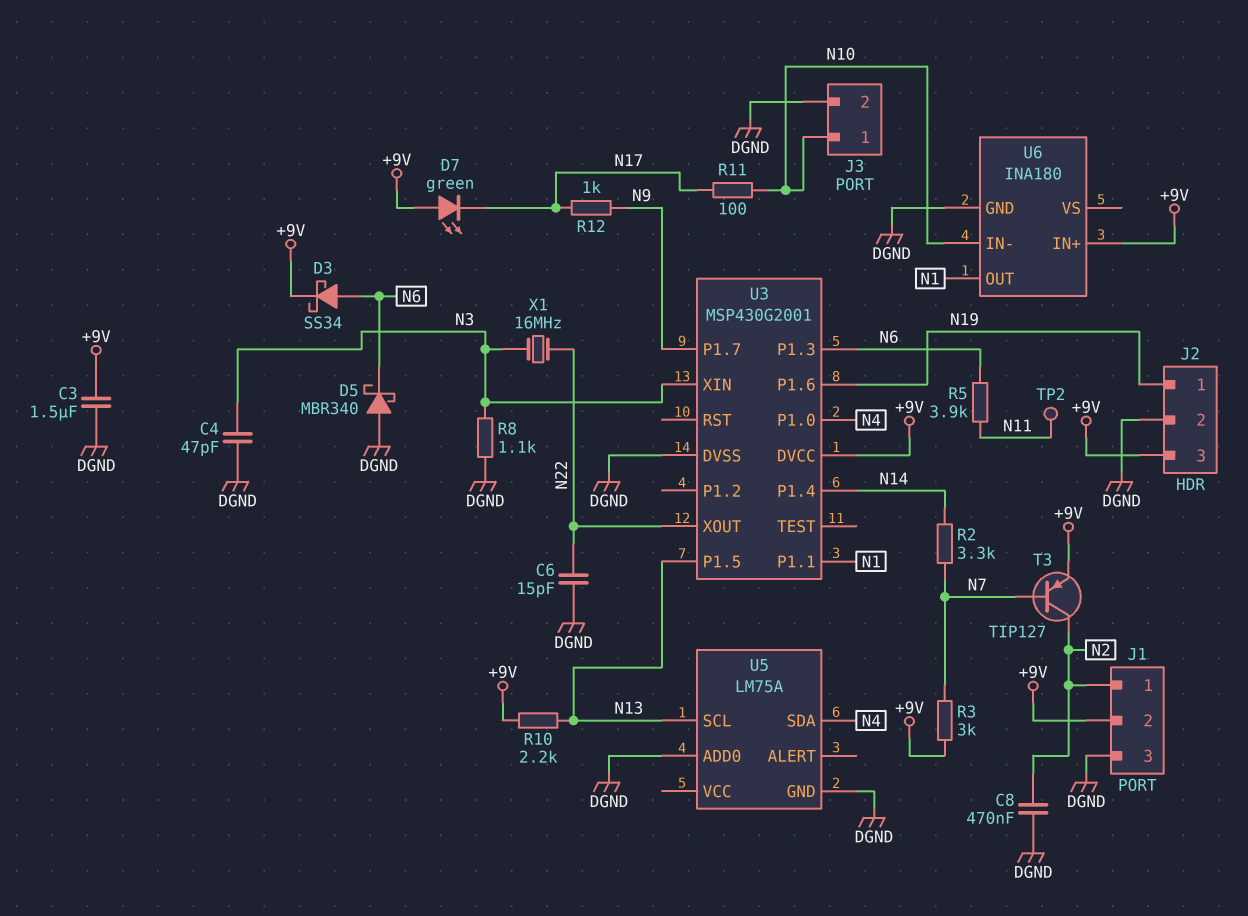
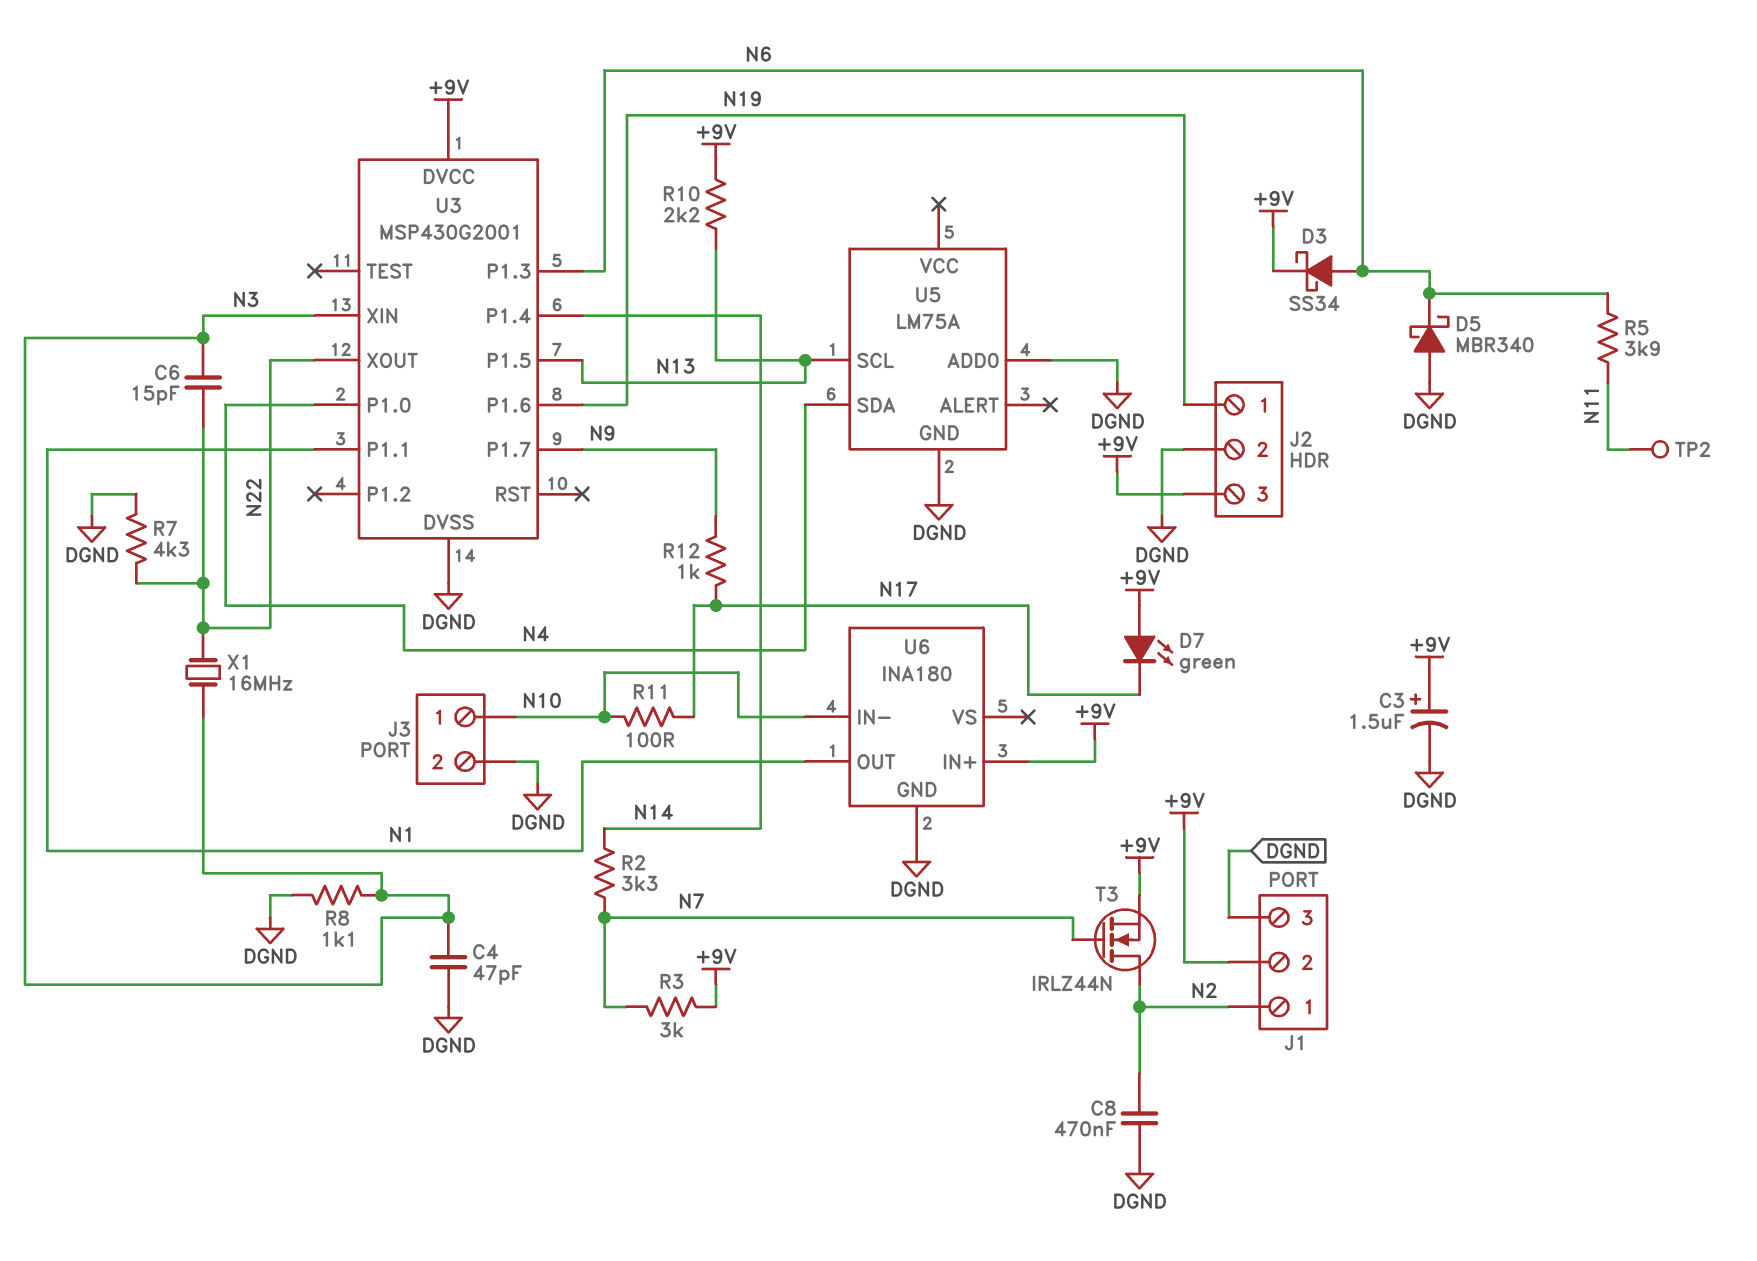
C3: 1.5uF (+9V, DGND) -> 1.5uF (plus +9V, minus DGND)
C6: 15pF (DGND, N22) -> 15pF (N3, N22)
R7: none -> 4.3k (DGND, N22)
T3: PNP TIP127 (B N7, C N2, E +9V) -> NMOS IRLZ44N (G N7, D N2, S +9V)

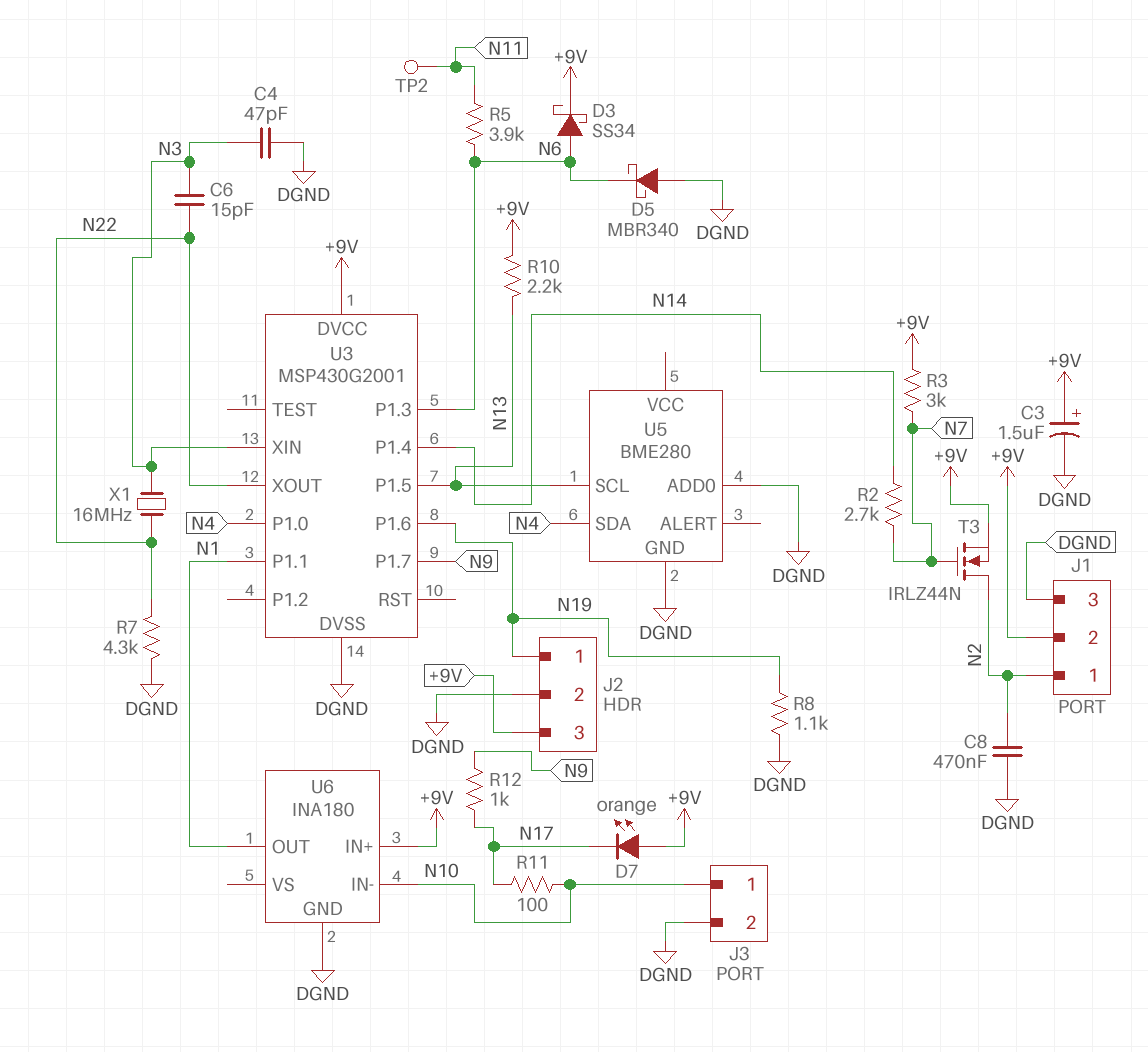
D7: LED green (A +9V, K N17) -> LED orange (A +9V, K N17)
R2: 3.3k (N7, N14) -> 2.7k (N7, N14)
R8: 1.1k (DGND, N3) -> 1.1k (DGND, N19)
U5: LM75A -> BME280

